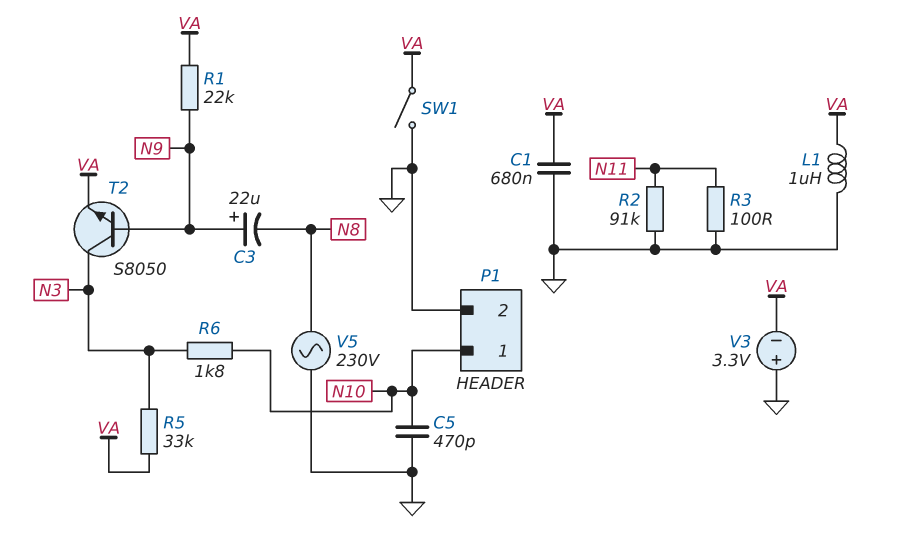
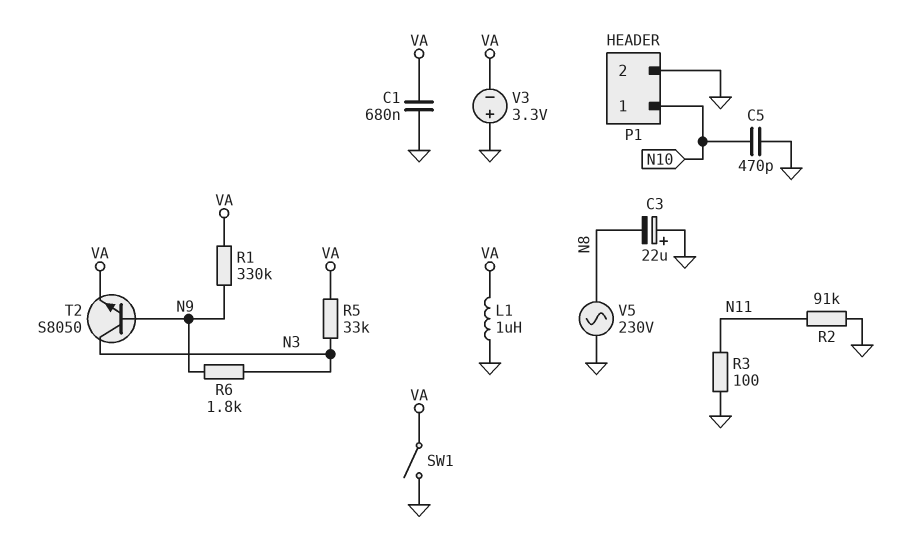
C3: 22uF (plus N9, minus N8) -> 22uF (plus GND, minus N8)
R1: 22k (N9, VA) -> 330k (N9, VA)
R6: 1.8k (N3, N10) -> 1.8k (N3, N9)

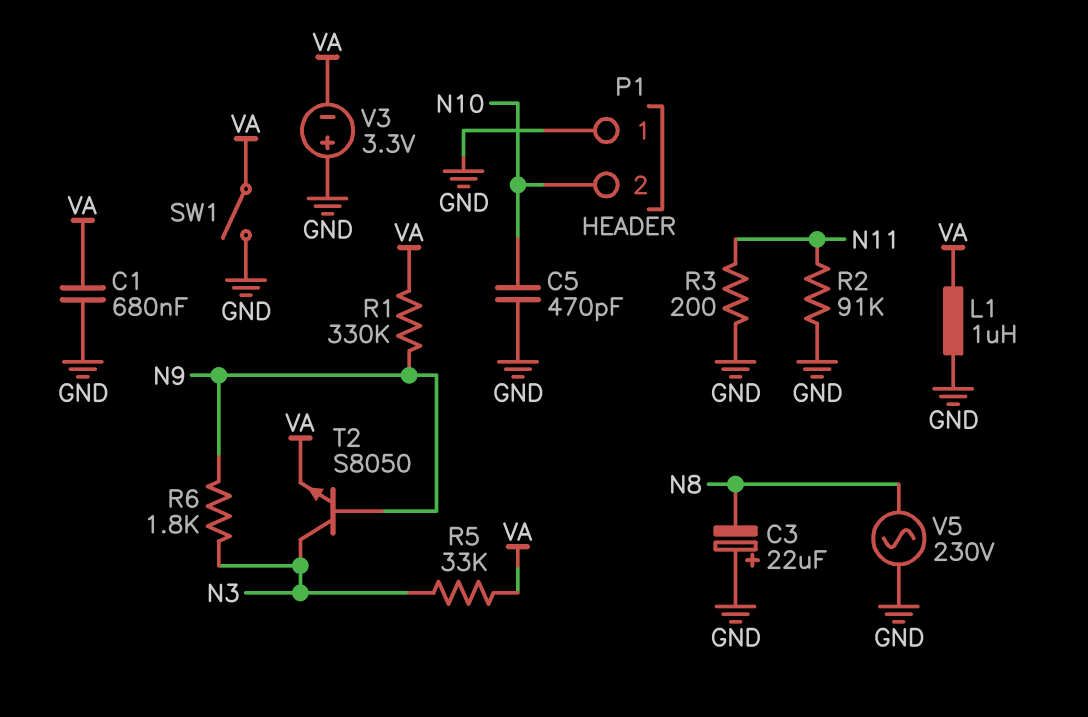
P1 pin 1: N10 -> GND
P1 pin 2: GND -> N10
R3: 100 (GND, N11) -> 200 (GND, N11)

